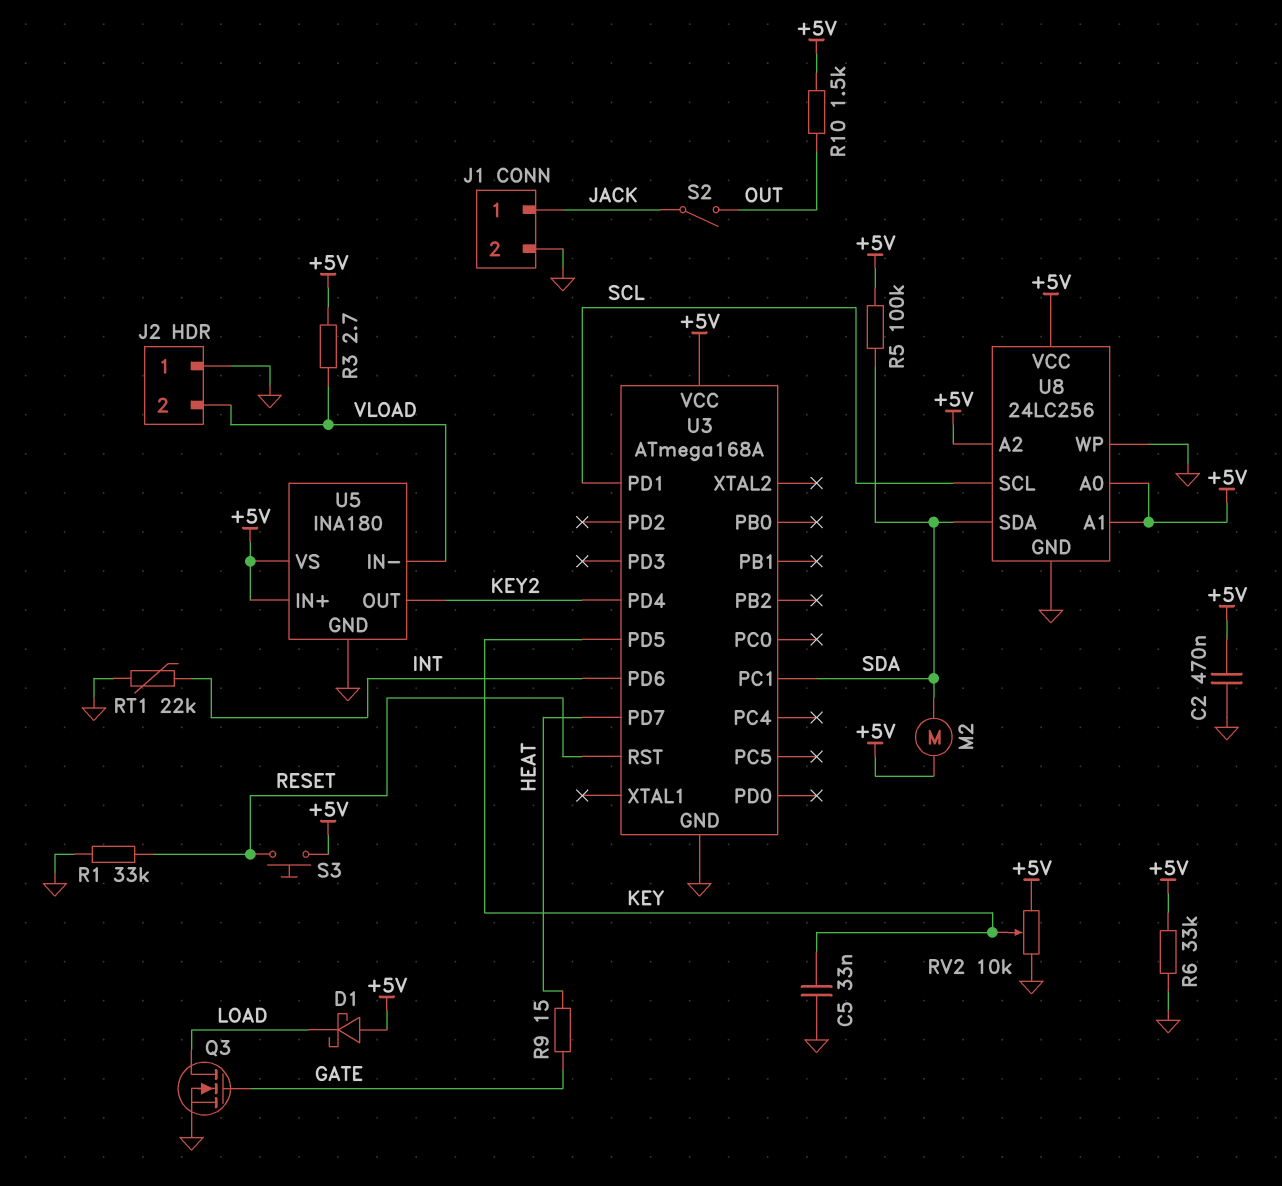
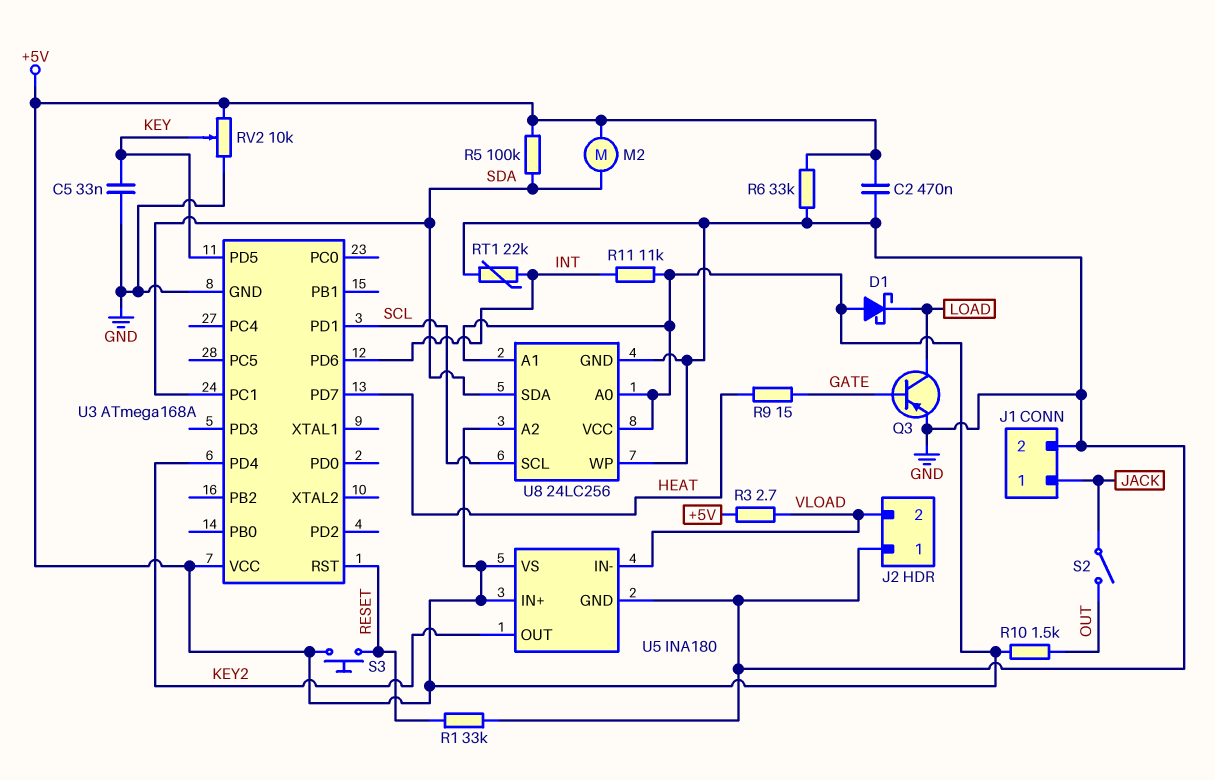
Q3: NMOS (G GATE, D LOAD, S GND) -> PNP (B GATE, C LOAD, E GND)
R11: none -> 11k (+5V, INT)

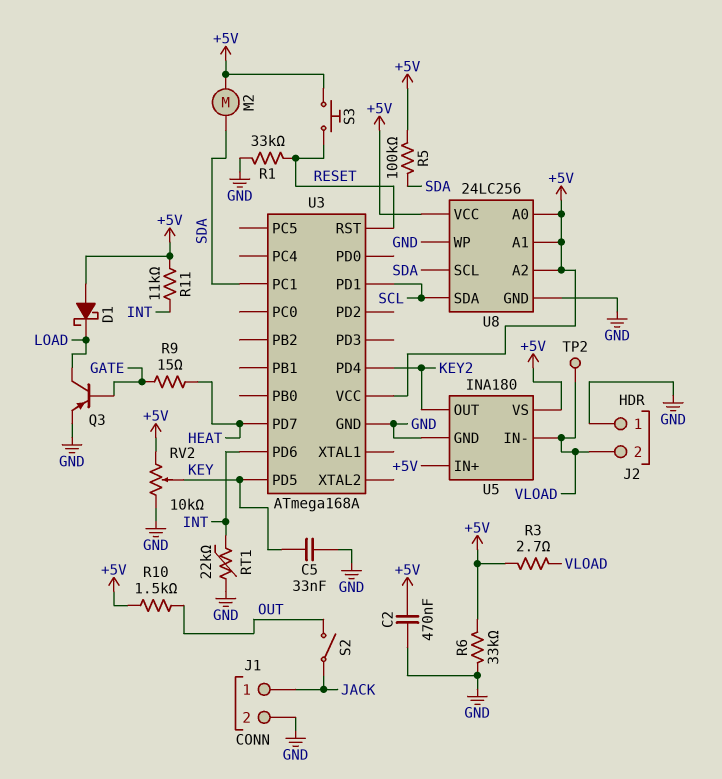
TP2: none -> test point (VLOAD)
U8 pin SCL: SCL -> SDA
U8 pin SDA: SDA -> SCL

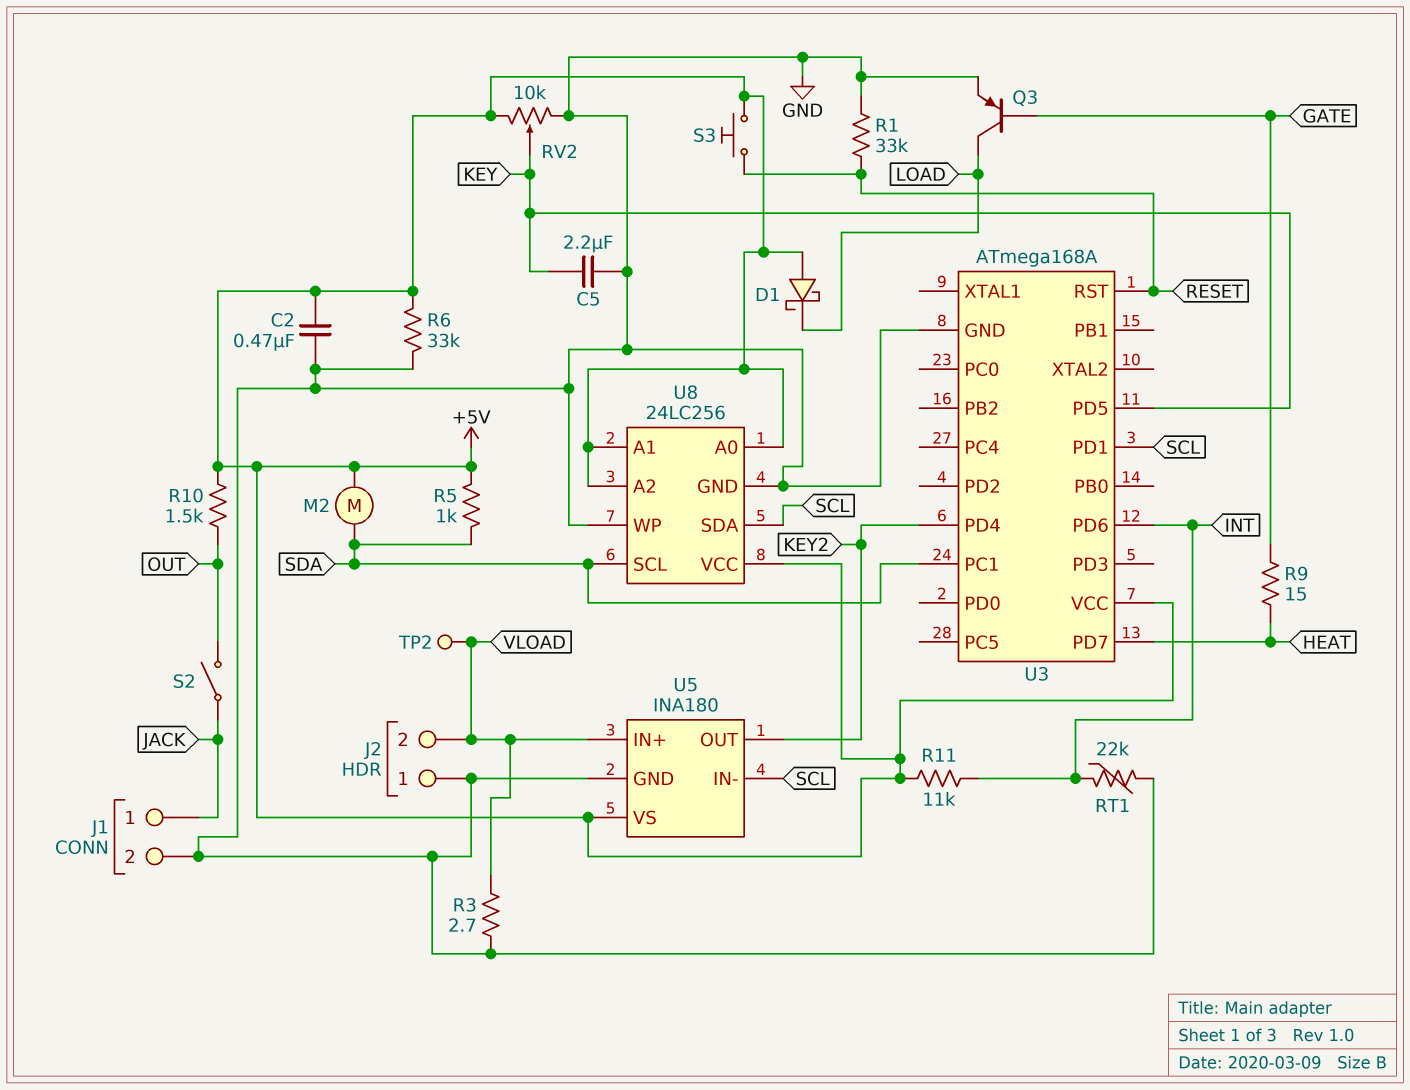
C5: 33nF (GND, KEY) -> 2.2uF (GND, KEY)
R3: 2.7 (+5V, VLOAD) -> 2.7 (GND, VLOAD)
R5: 100k (+5V, SDA) -> 1k (+5V, SDA)
U5 pin IN+: +5V -> VLOAD
U5 pin IN-: VLOAD -> SCL

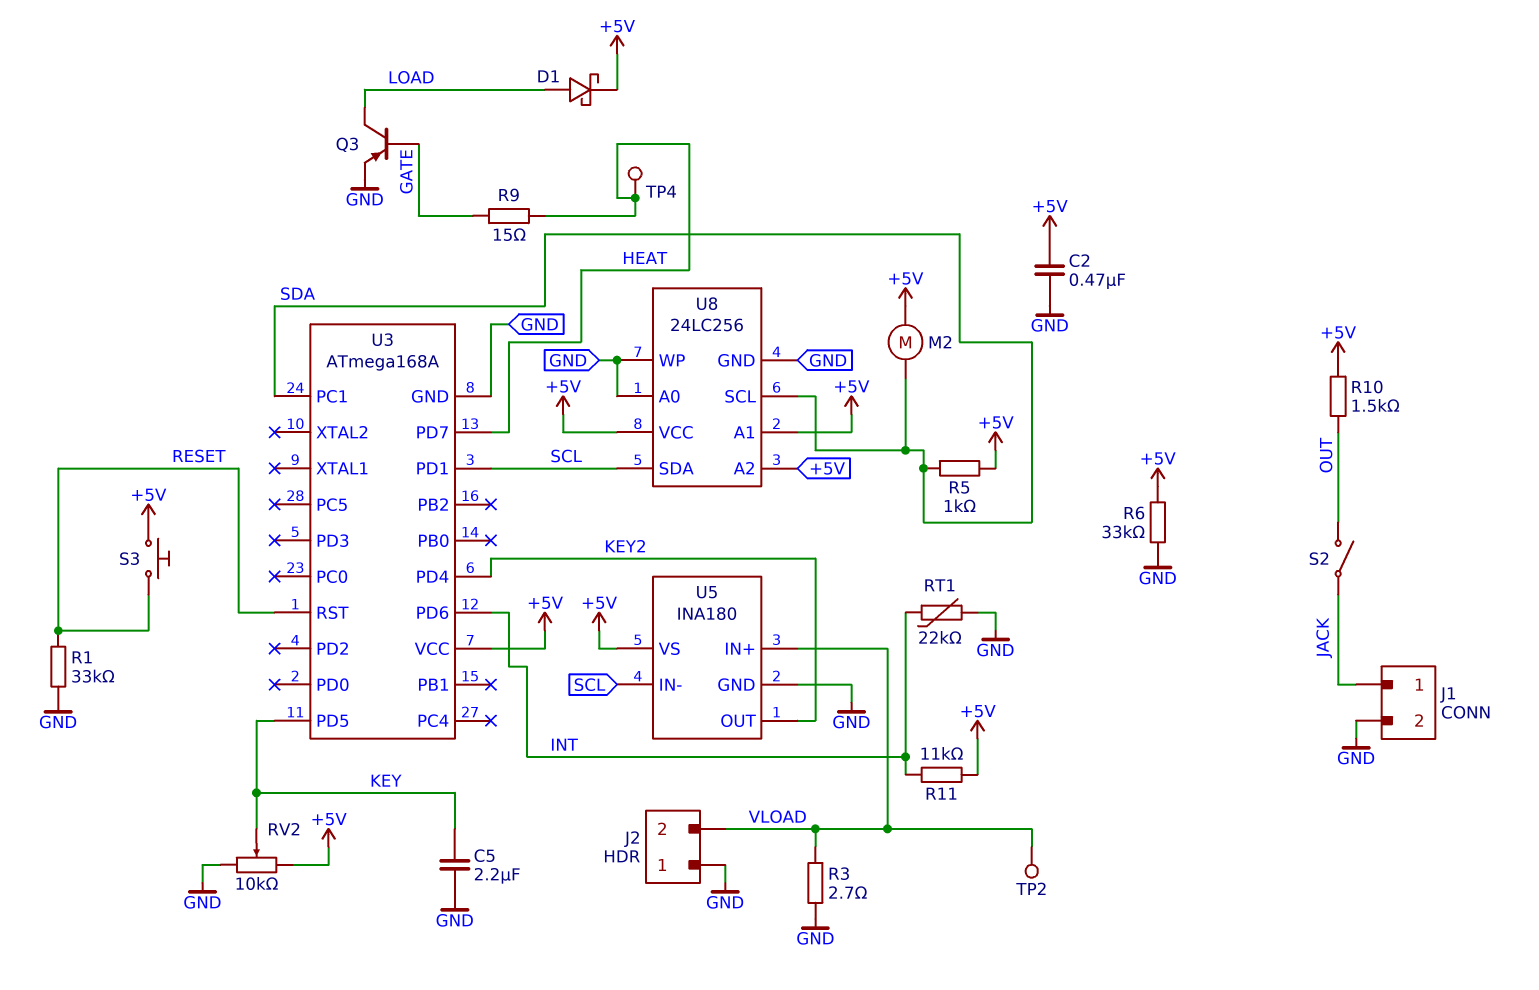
D1: schottky (A +5V, K LOAD) -> schottky (A LOAD, K +5V)
TP4: none -> test point (HEAT)
U8 pin A0: +5V -> GND

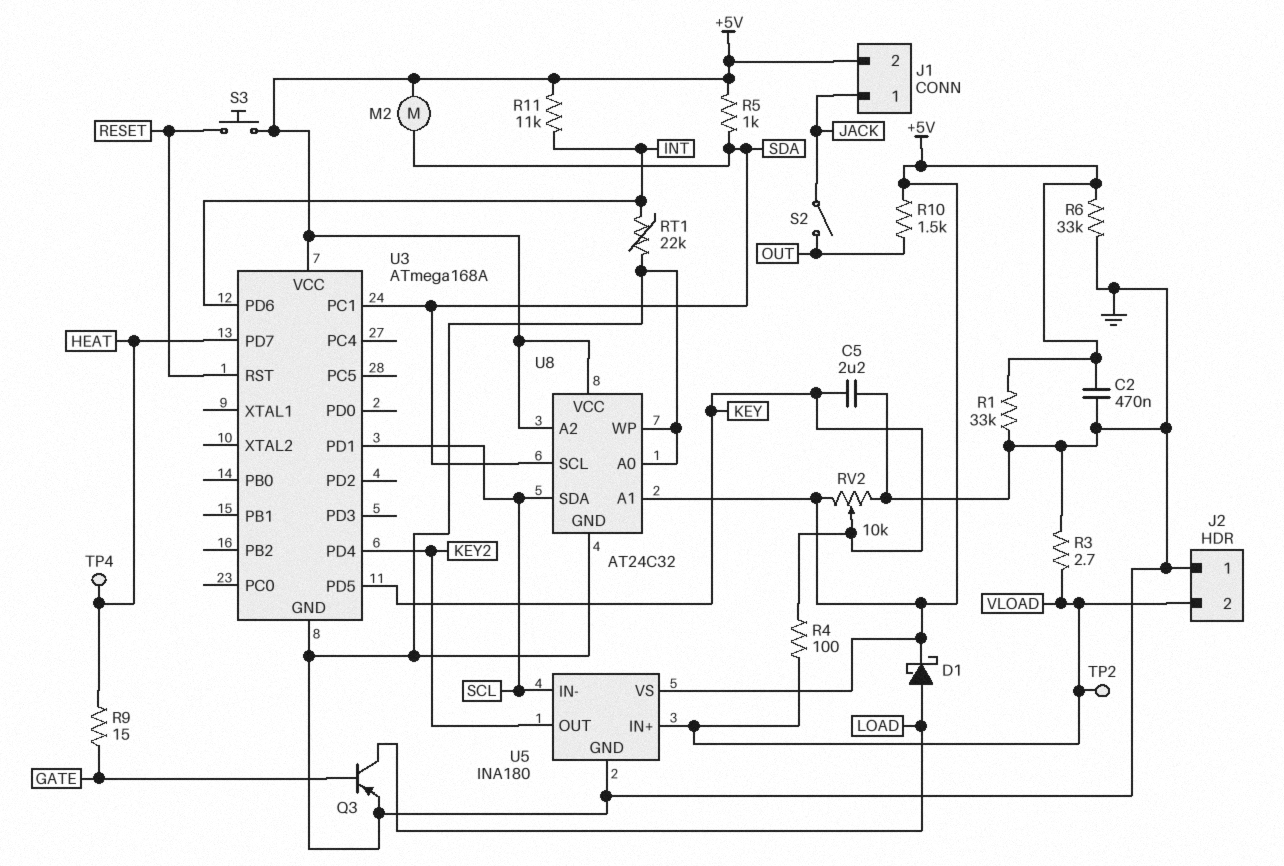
J1 pin 2: GND -> +5V
R1: 33k (GND, RESET) -> 33k (+5V, GND)
R4: none -> 100 (KEY, VLOAD)
U8: 24LC256 -> AT24C32

